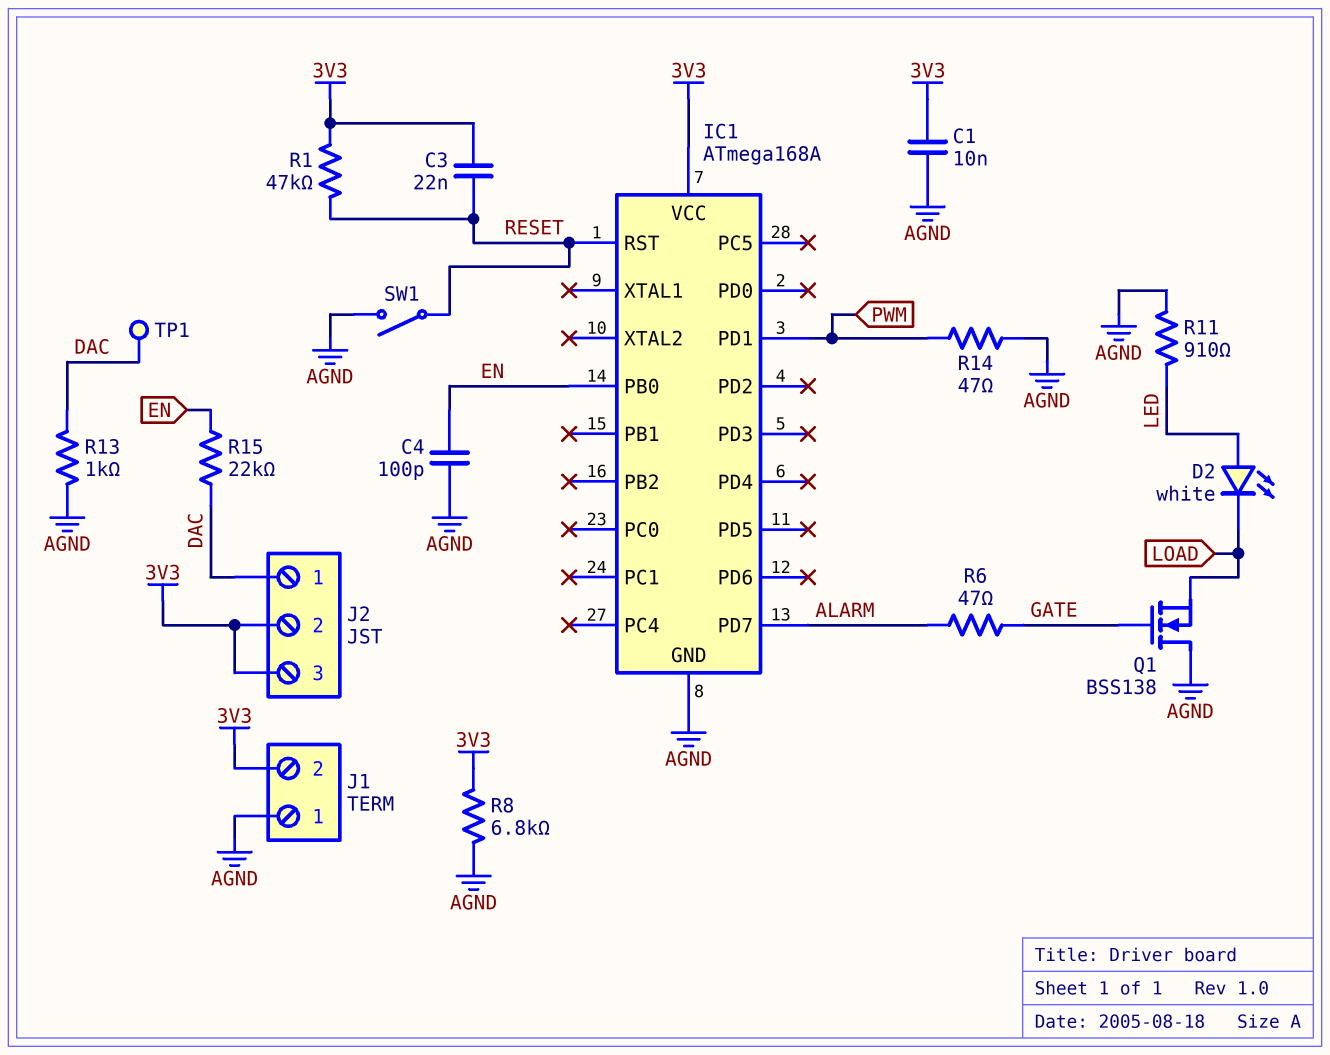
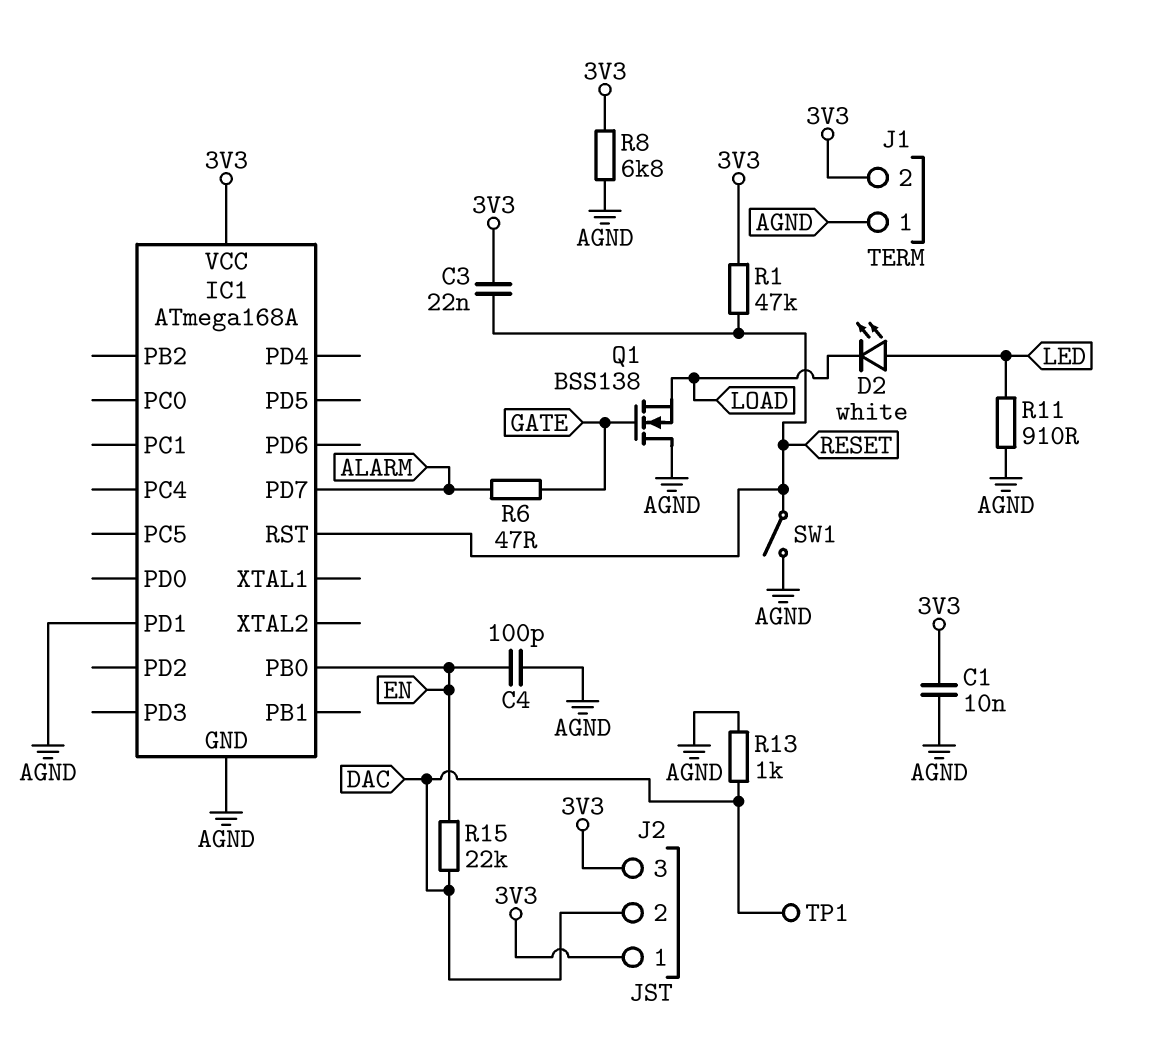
IC1 pin PD1: PWM -> AGND
J2 pin 1: DAC -> 3V3
J2 pin 2: 3V3 -> DAC
R14: 47 (AGND, PWM) -> none

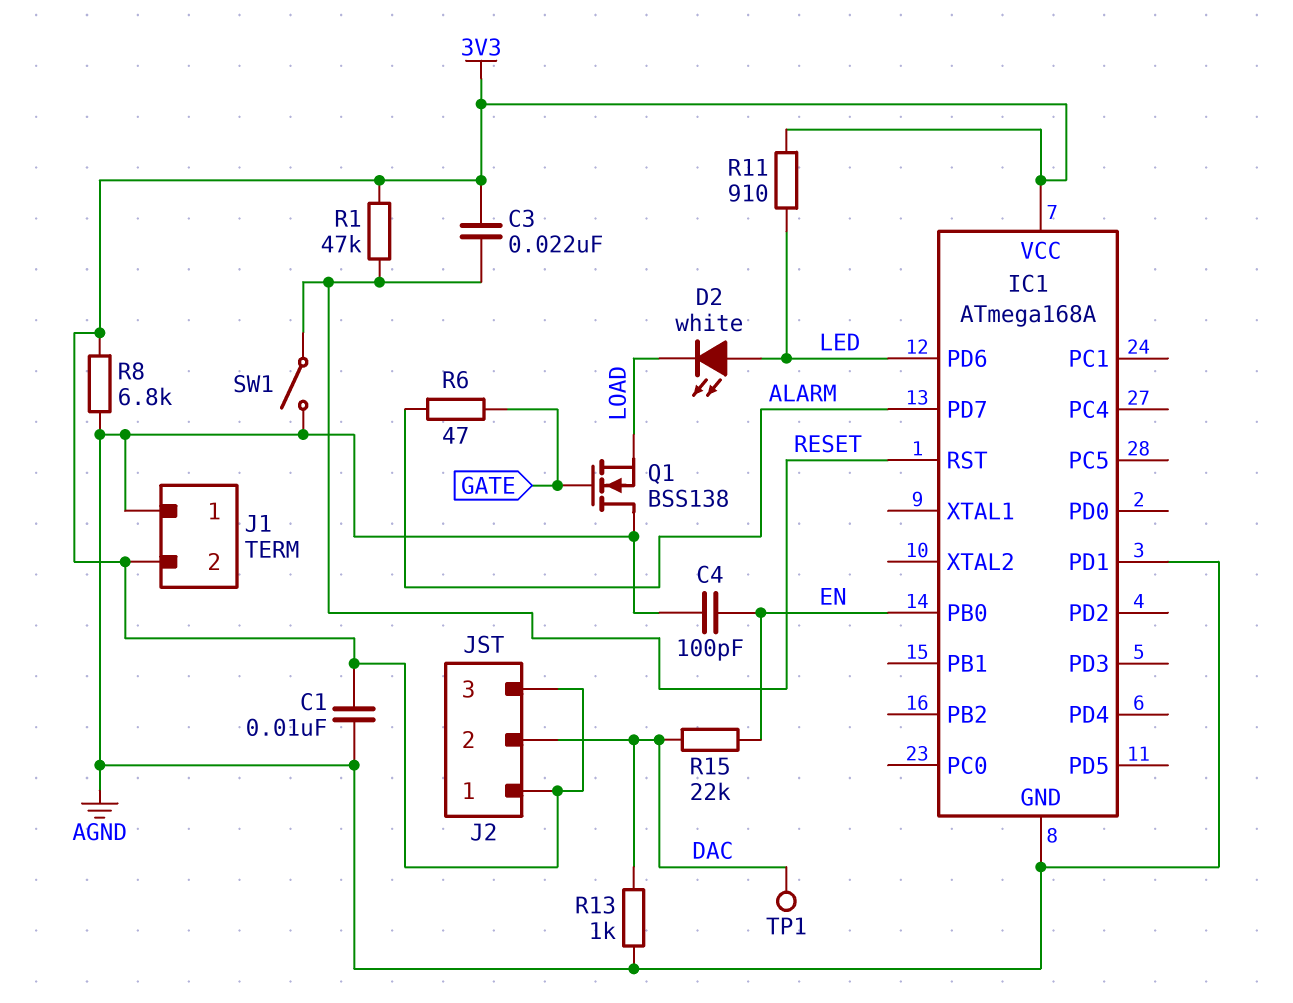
IC1 pin PD6: none -> LED
R11: 910 (AGND, LED) -> 910 (3V3, LED)

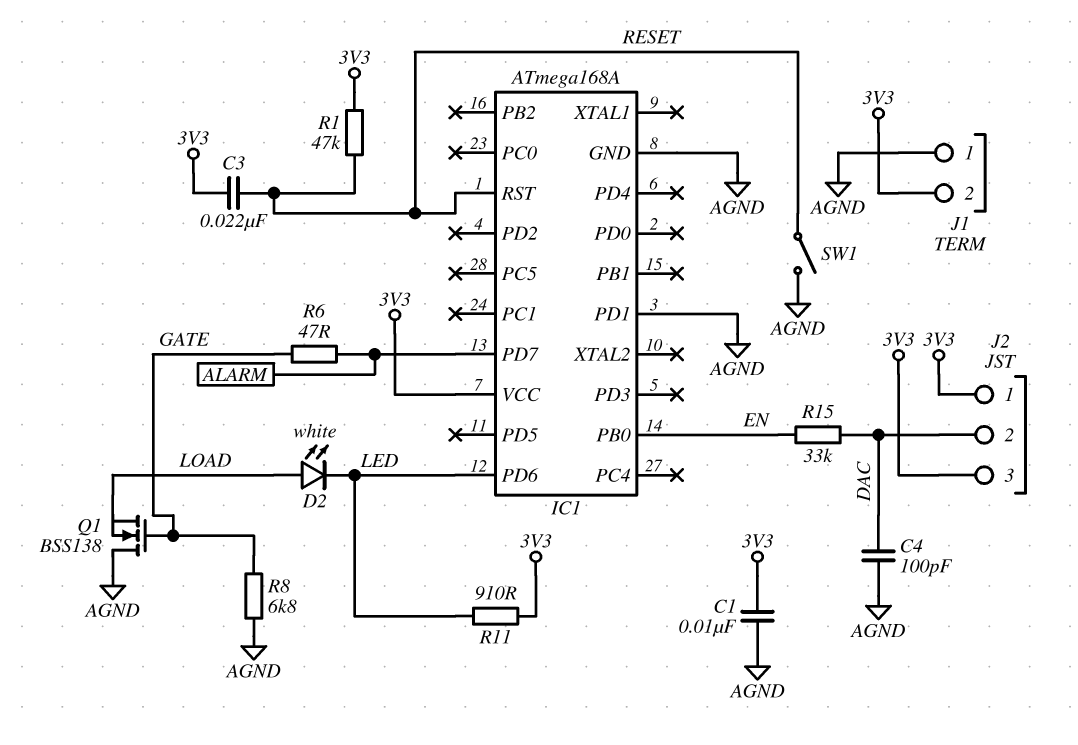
C4: 100pF (AGND, EN) -> 100pF (AGND, DAC)
D2: LED white (A LED, K LOAD) -> LED white (A LOAD, K LED)
R8: 6.8k (3V3, AGND) -> 6.8k (AGND, GATE)
R13: 1k (AGND, DAC) -> none
R15: 22k (DAC, EN) -> 33k (DAC, EN)
TP1: test point (DAC) -> none

